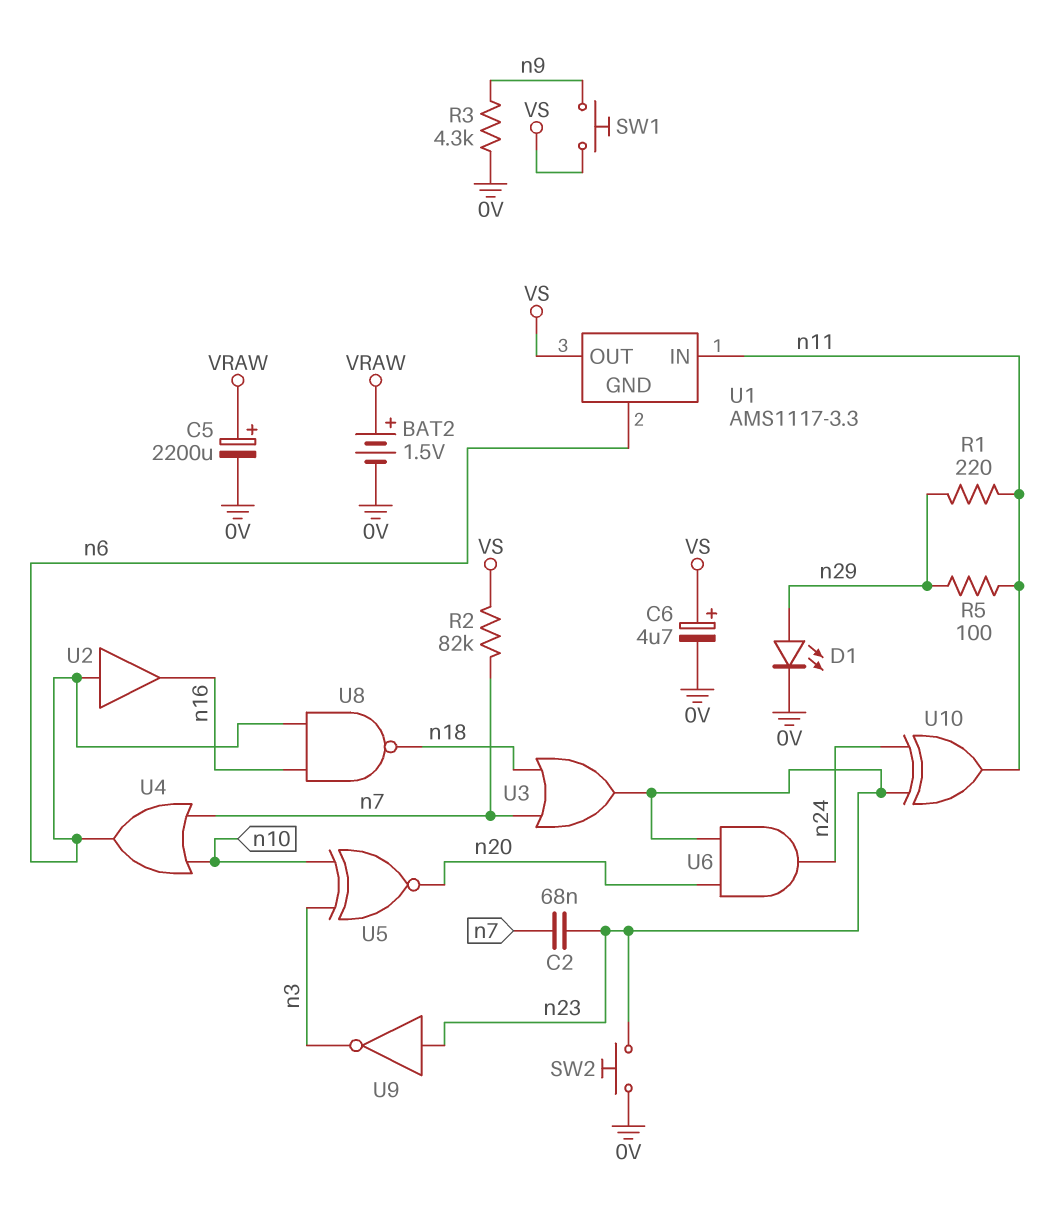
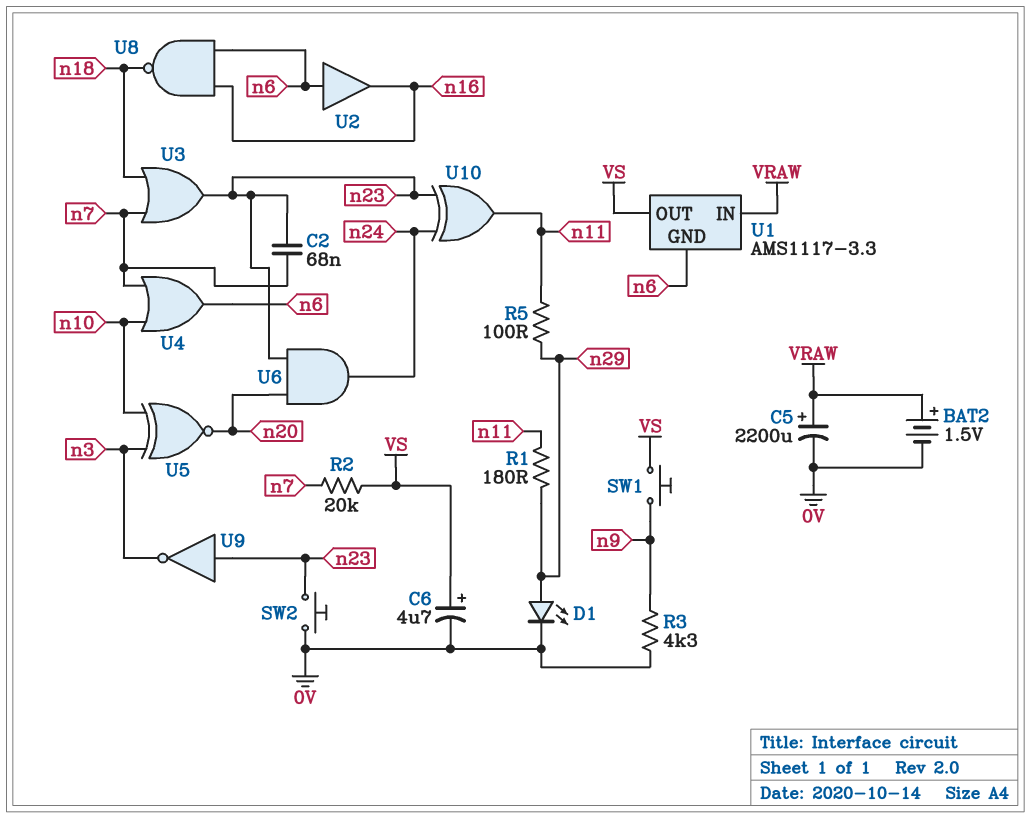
R1: 220 (n11, n29) -> 180 (n11, n29)
R2: 82k (VS, n7) -> 20k (VS, n7)
U1 pin IN: n11 -> VRAW

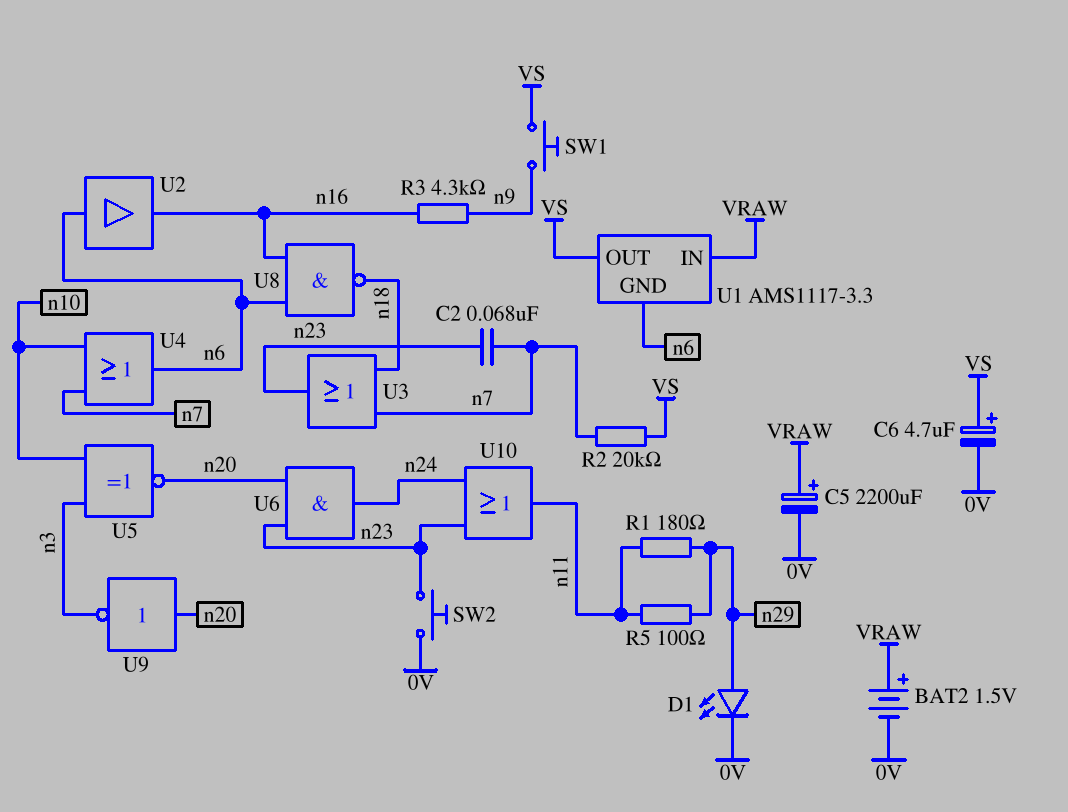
R3: 4.3k (0V, n9) -> 4.3k (n9, n16)
U9: NOT (in n23, out n3) -> NOT (in n20, out n3)
U10: XOR (in n23, in n24, out n11) -> OR (in n23, in n24, out n11)

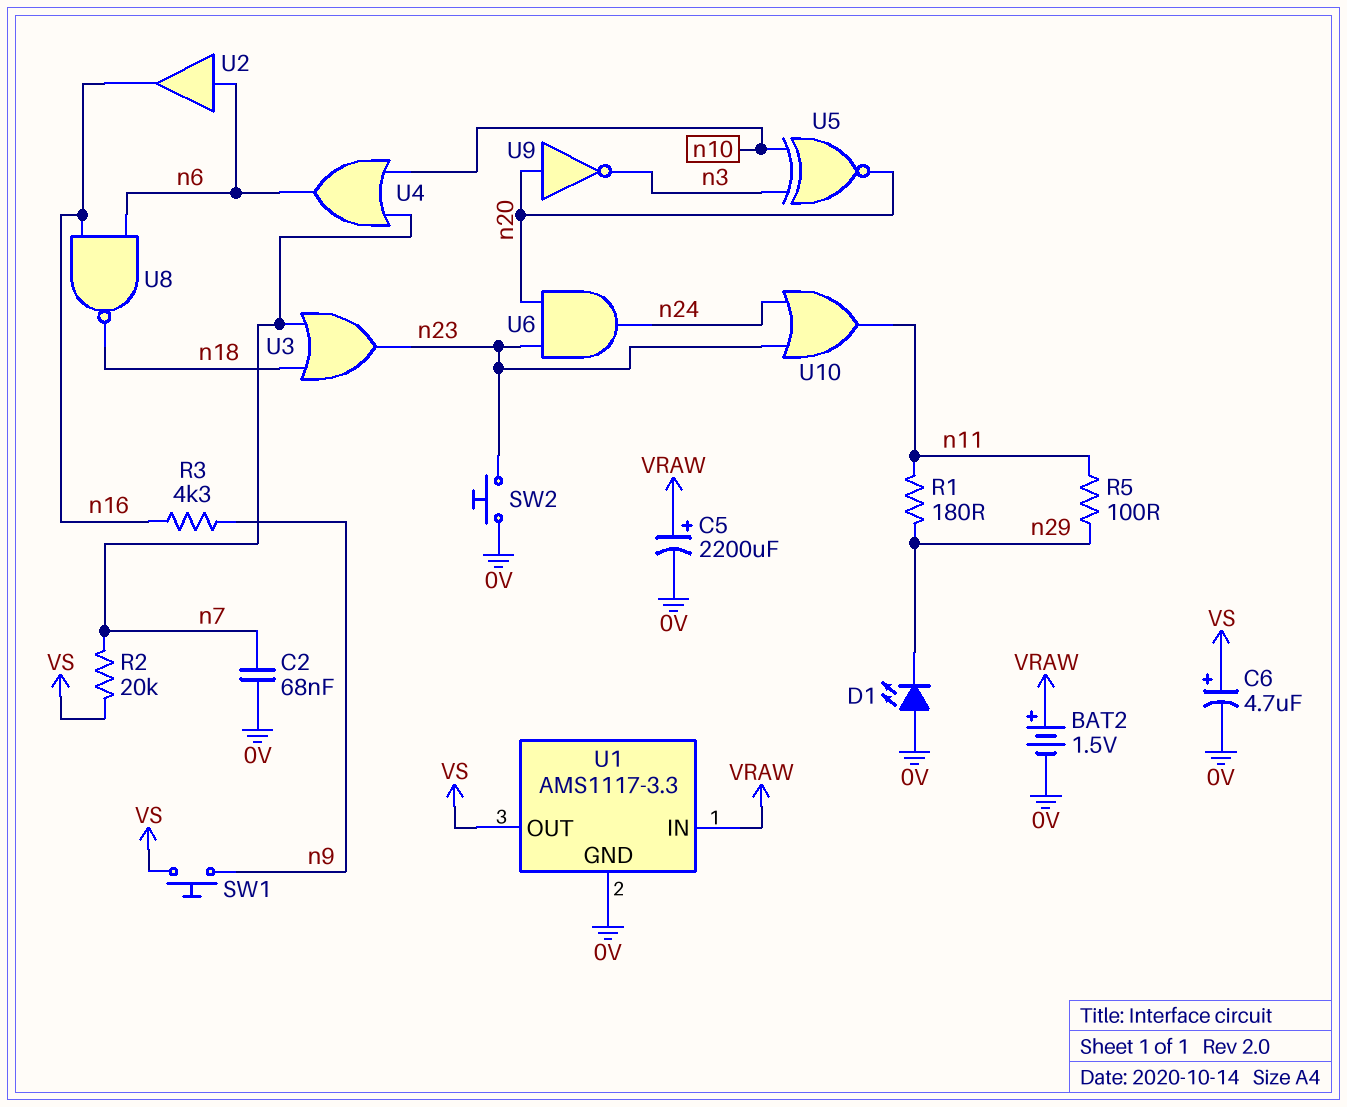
C2: 68nF (n7, n23) -> 68nF (0V, n7)
D1: LED (A n29, K 0V) -> LED (A 0V, K n29)
U1 pin GND: n6 -> 0V

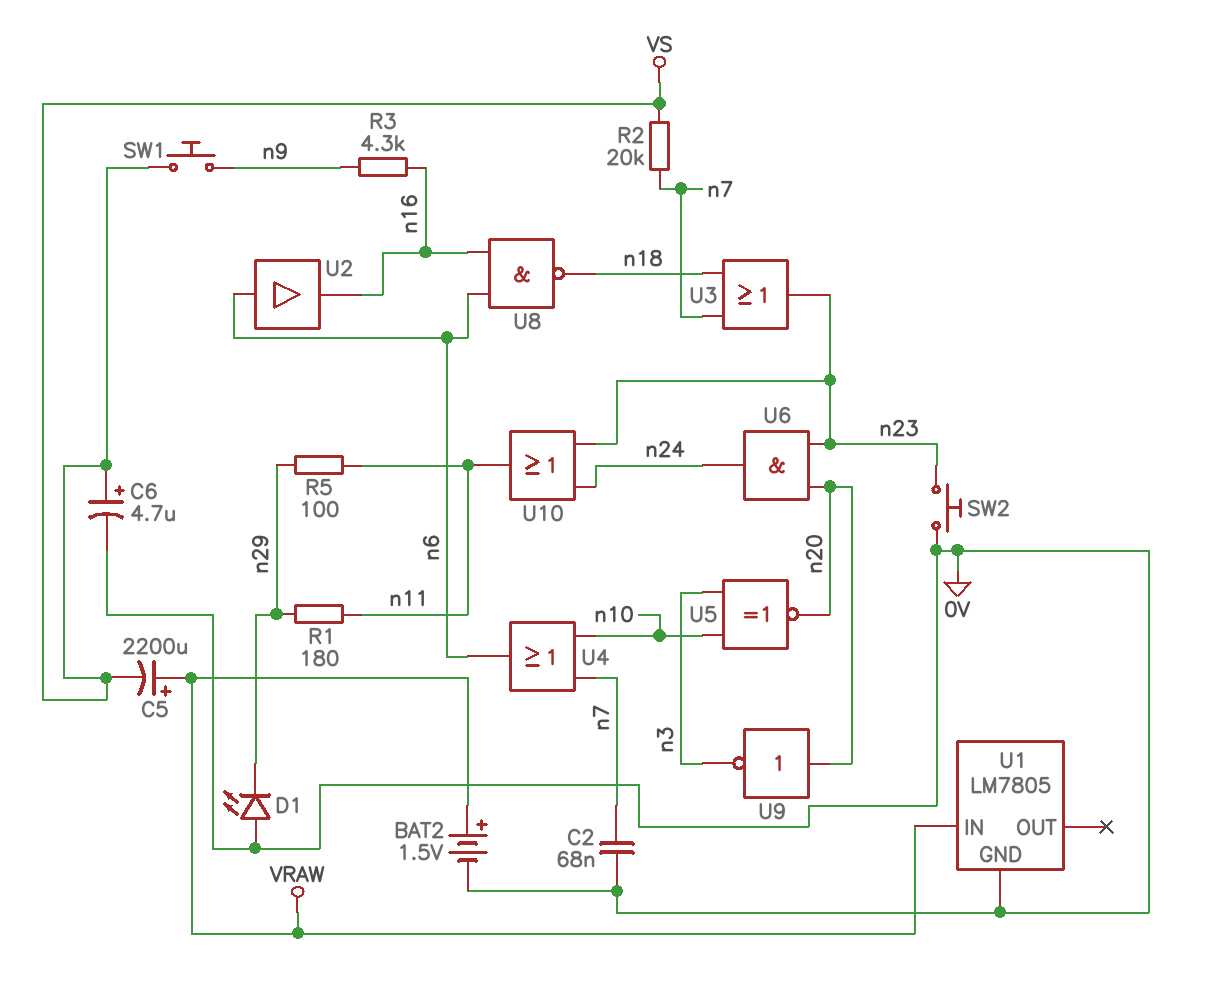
C5: 2200uF (plus VRAW, minus 0V) -> 2200uF (plus VRAW, minus VS)
U1: AMS1117-3.3 -> LM7805
U1 pin OUT: VS -> none

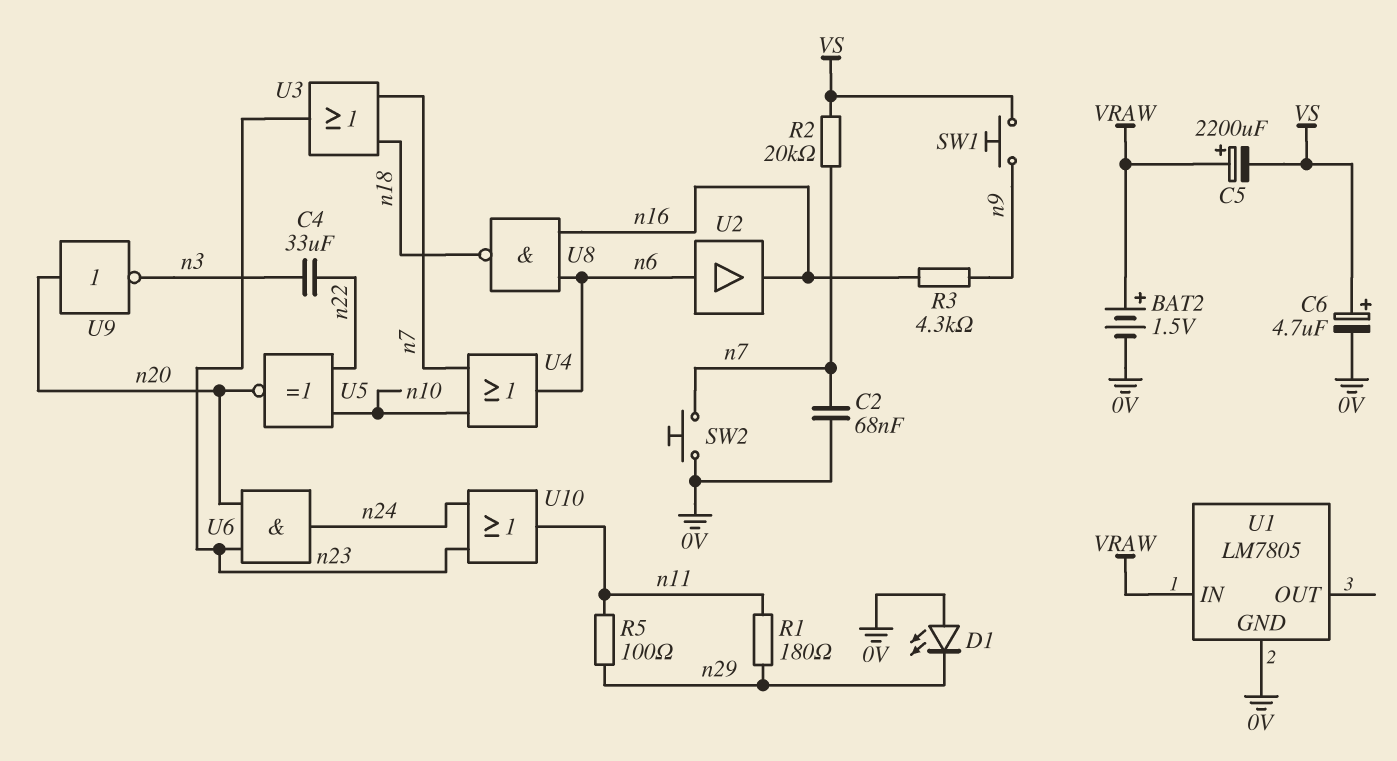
C4: none -> 33uF (n3, n22)
SW2: button (0V, n23) -> button (0V, n7)
U5: XNOR (in n3, in n10, out n20) -> XNOR (in n10, in n22, out n20)

